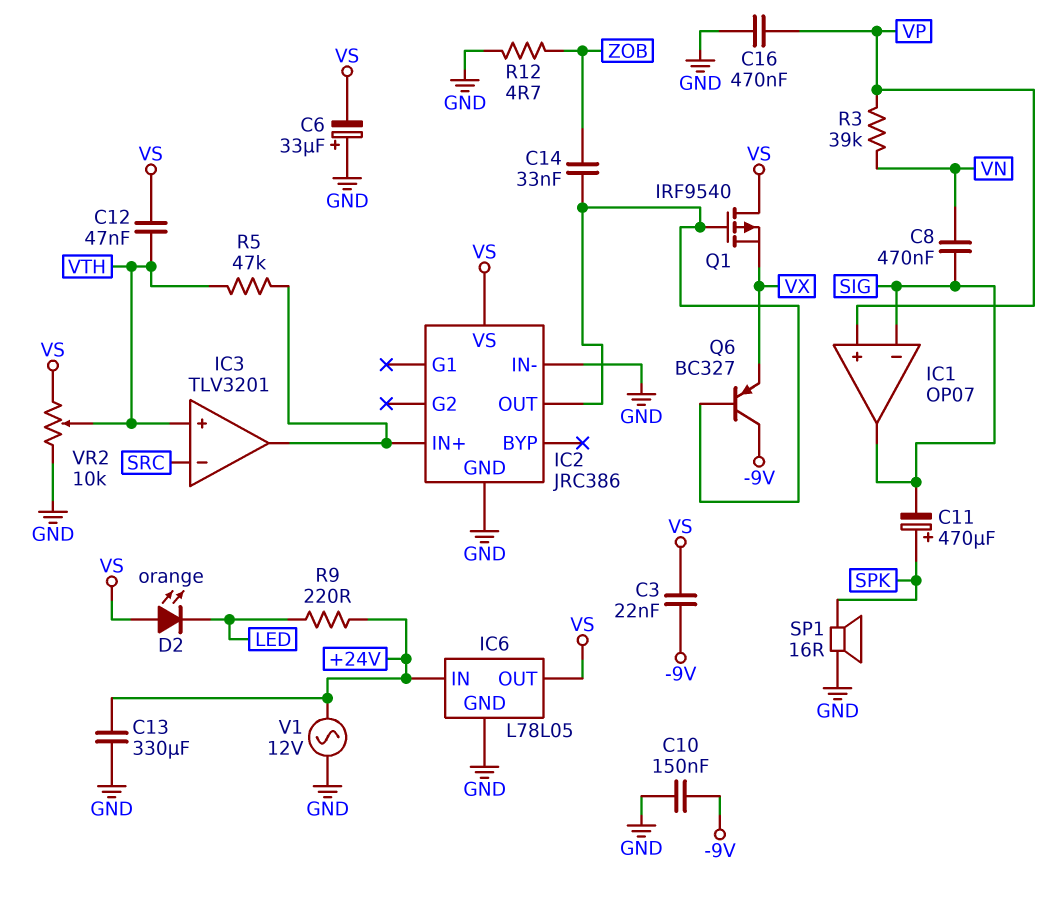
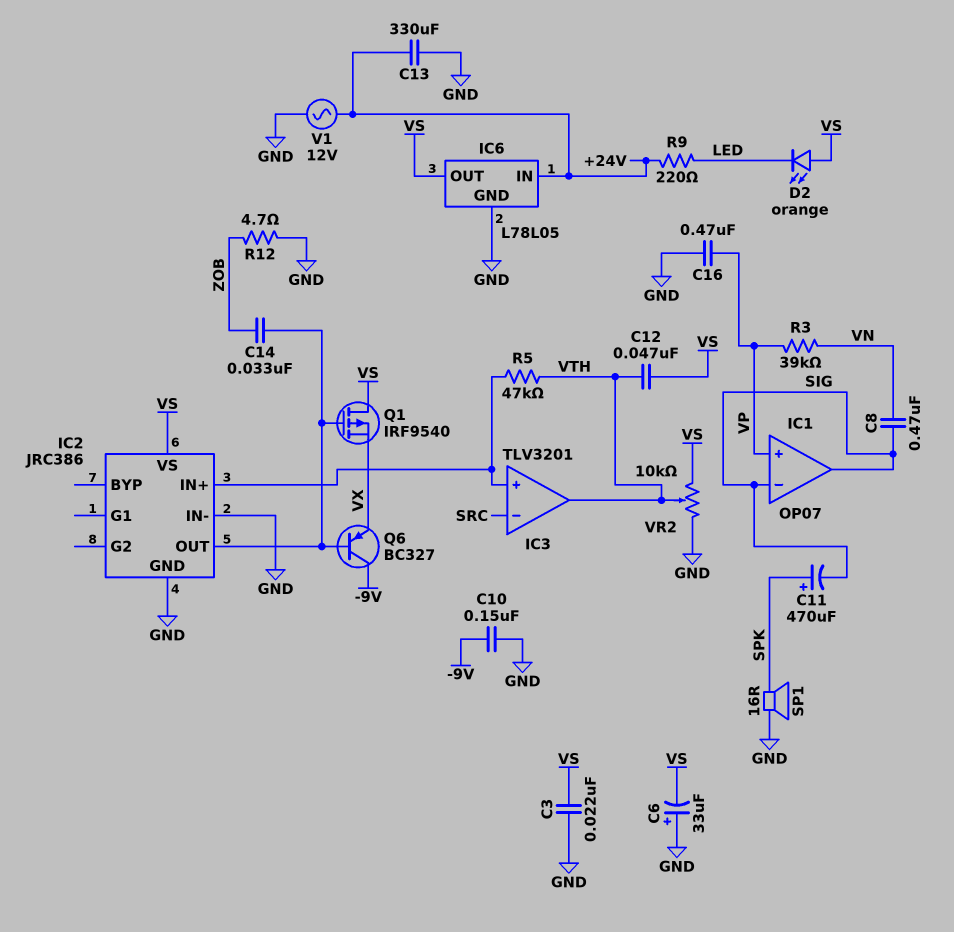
C3: 22nF (-9V, VS) -> 22nF (GND, VS)
IC3 pin in+: VTH -> IC2/IN+
IC3 pin out: IC2/IN+ -> VTH

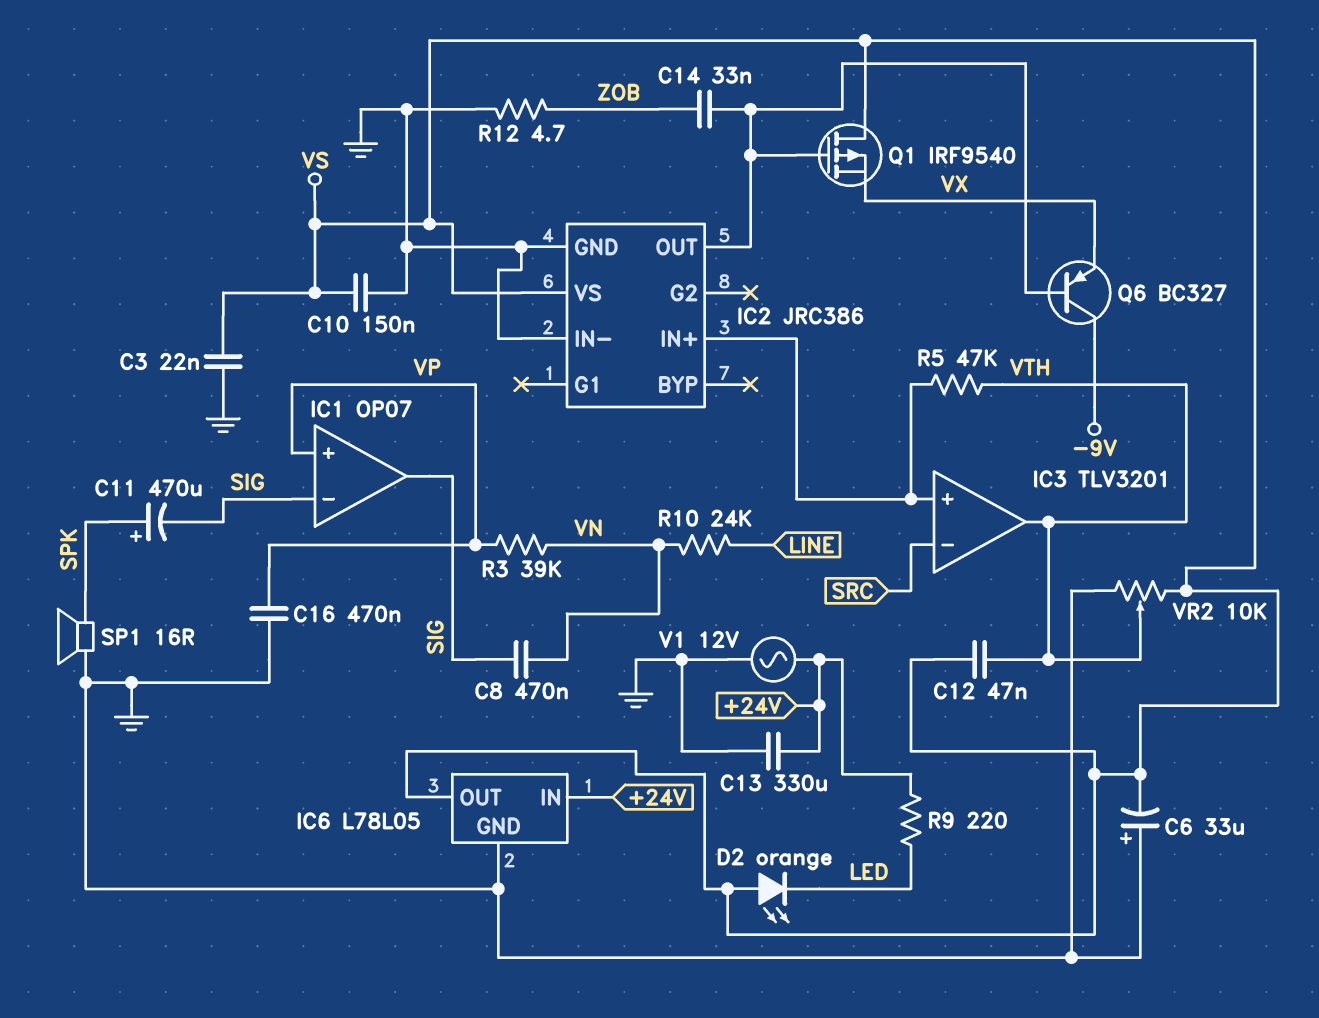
C10: 150nF (-9V, GND) -> 150nF (GND, VS)
R10: none -> 24k (LINE, VN)

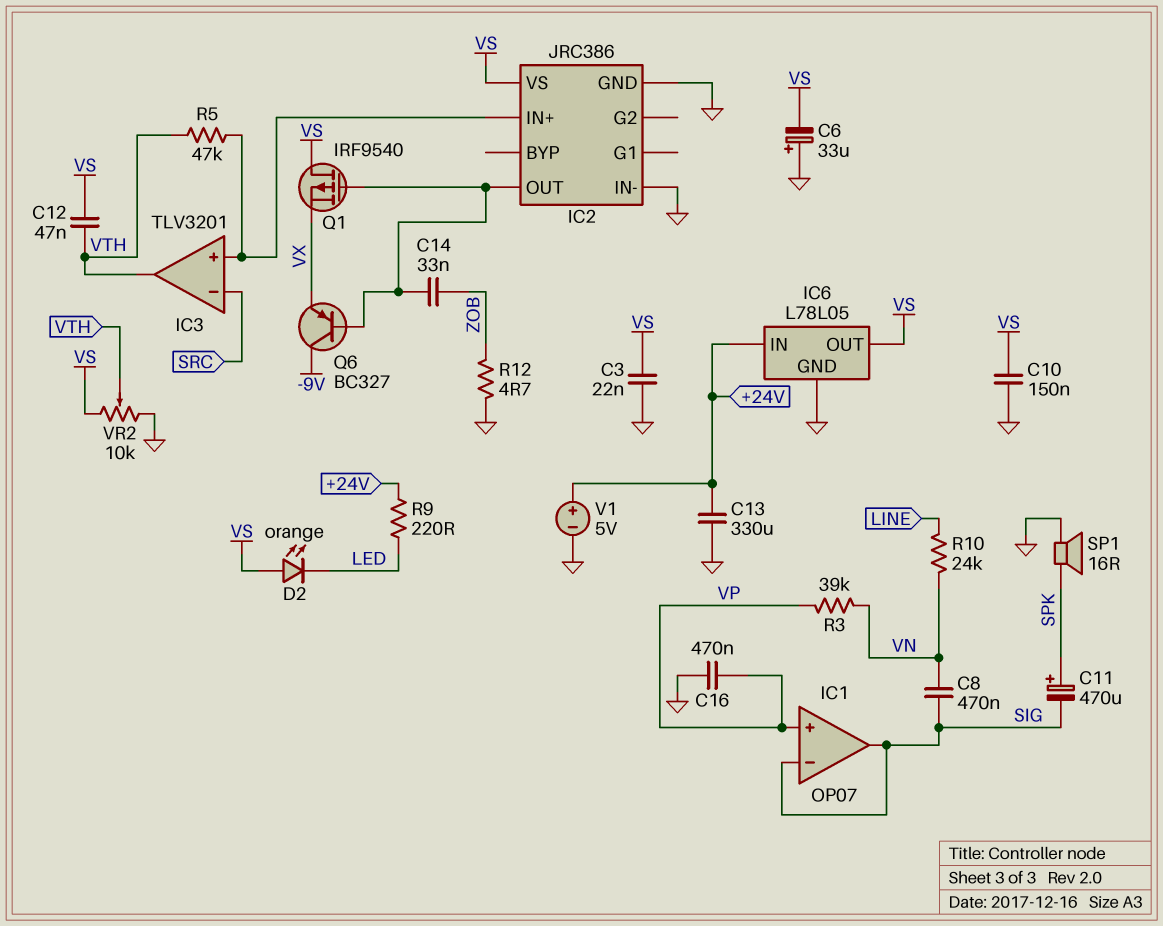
V1: AC 12V (+24V, GND) -> 5V (plus +24V, minus GND)

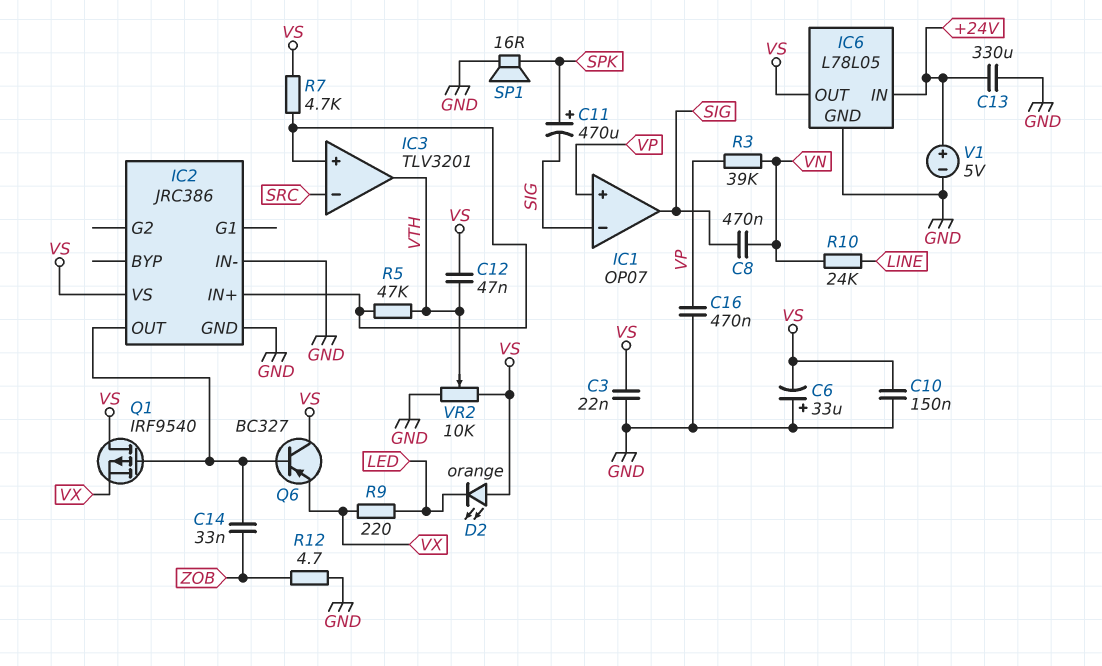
Q6: PNP BC327 (B IC2/OUT, C -9V, E VX) -> PNP BC327 (B IC2/OUT, C VS, E VX)
R7: none -> 4.7k (IC2/IN+, VS)
R9: 220 (+24V, LED) -> 220 (LED, VX)

